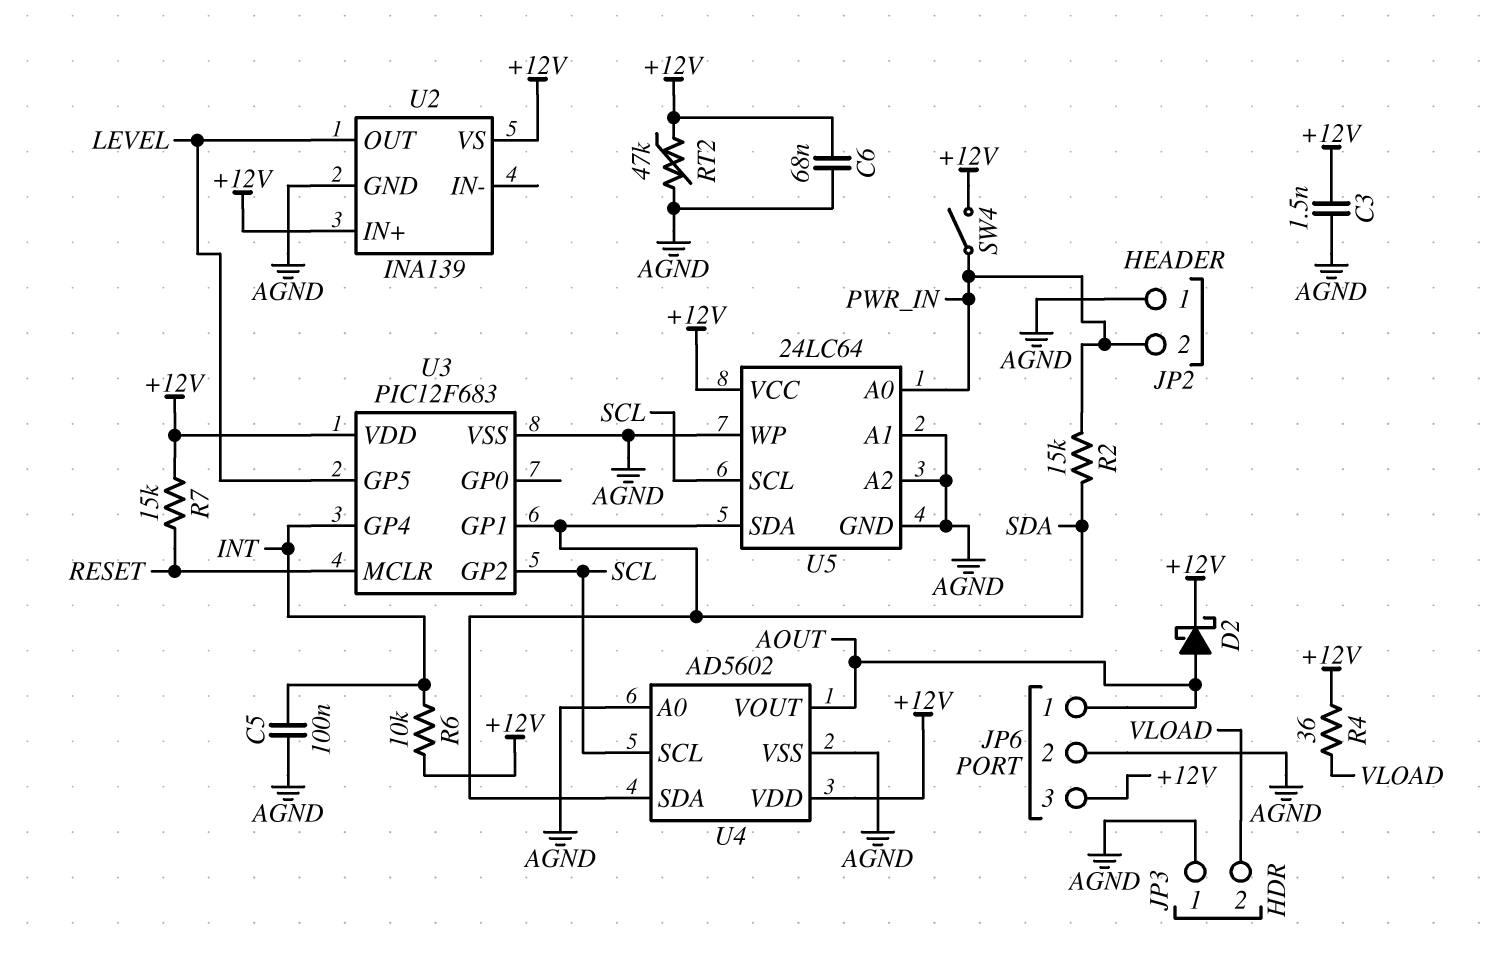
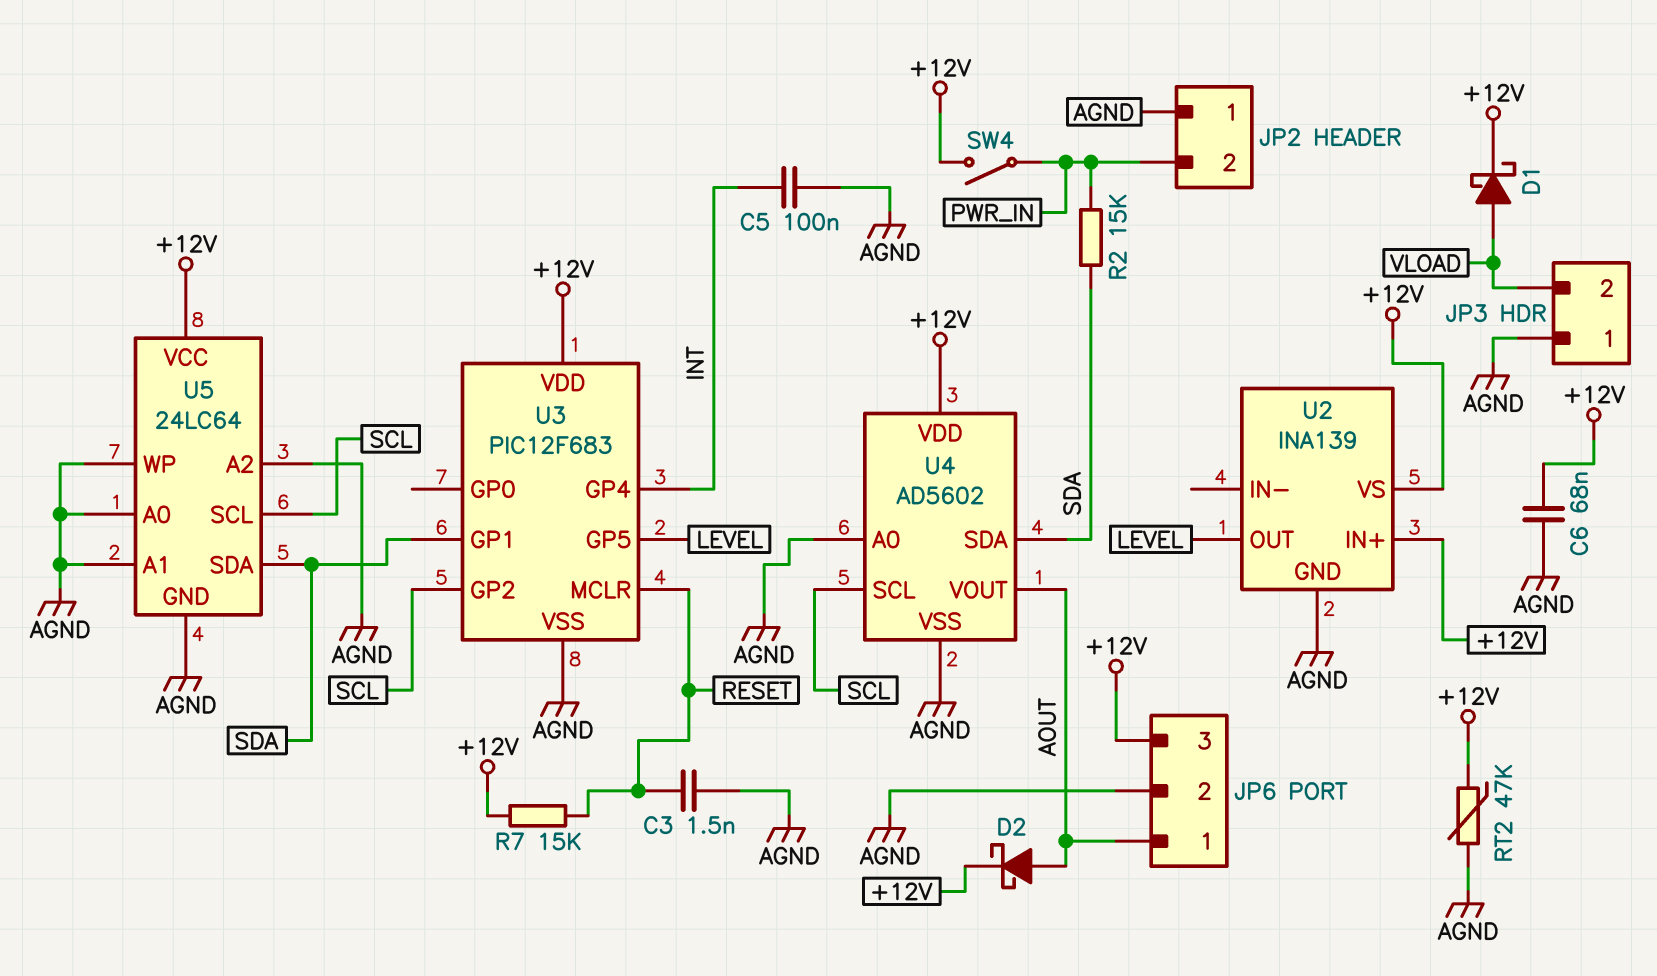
C3: 1.5nF (+12V, AGND) -> 1.5nF (AGND, RESET)
D1: none -> schottky (A VLOAD, K +12V)
R4: 36 (+12V, VLOAD) -> none
R6: 10k (+12V, INT) -> none
U5 pin A0: PWR_IN -> AGND

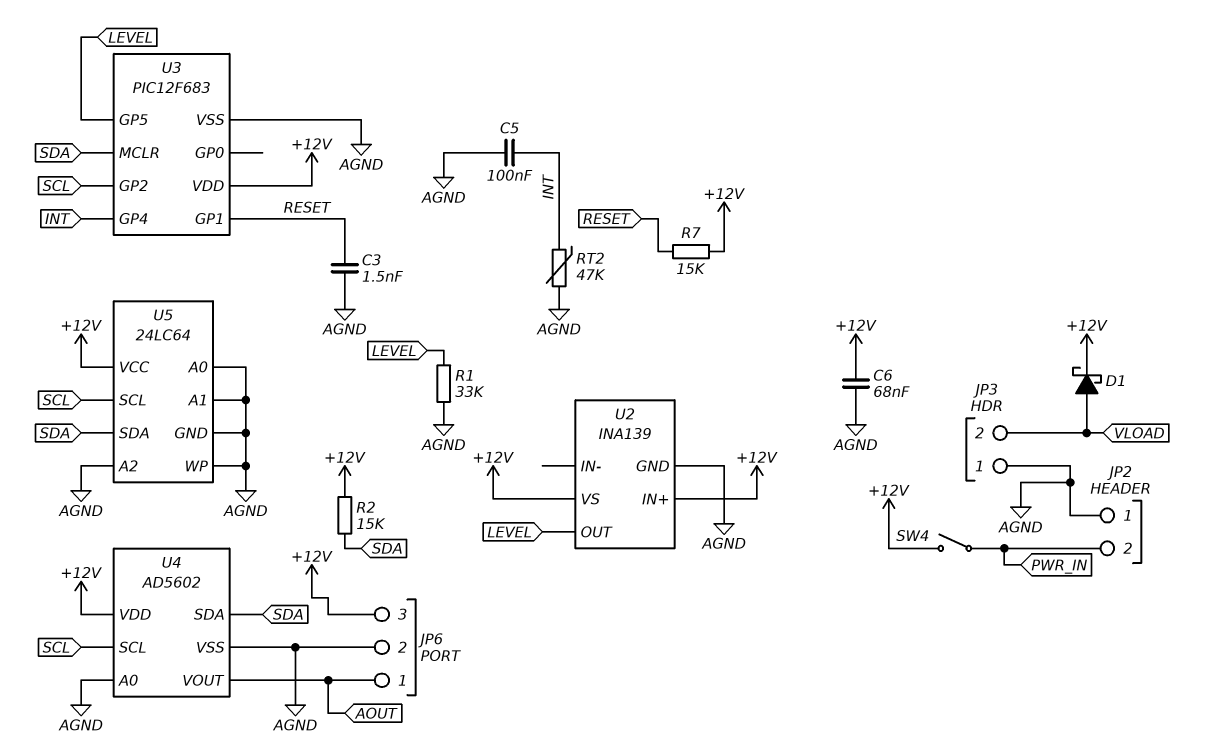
D2: schottky (A AOUT, K +12V) -> none
R1: none -> 33k (AGND, LEVEL)
R2: 15k (PWR_IN, SDA) -> 15k (+12V, SDA)
RT2: 47k (+12V, AGND) -> 47k (AGND, INT)
U3 pin GP1: SDA -> RESET
U3 pin MCLR: RESET -> SDA

